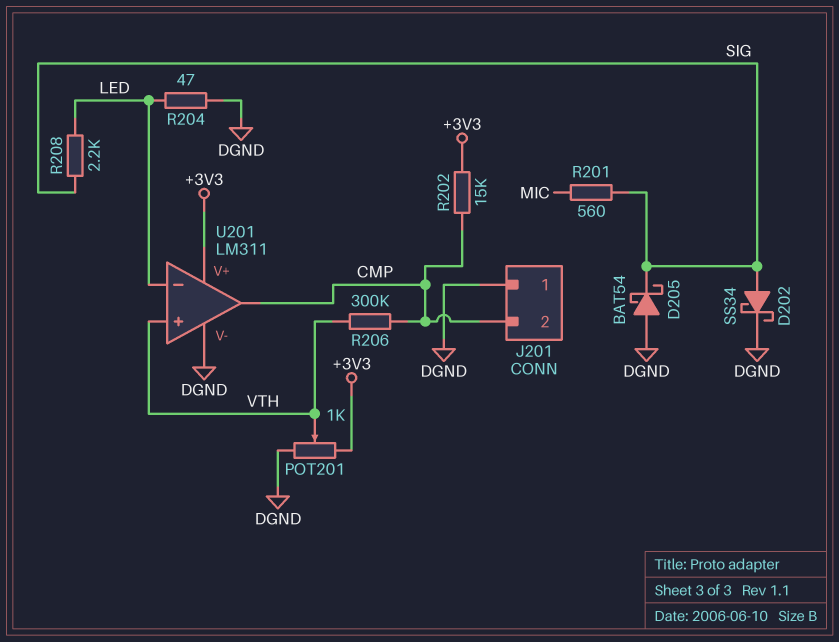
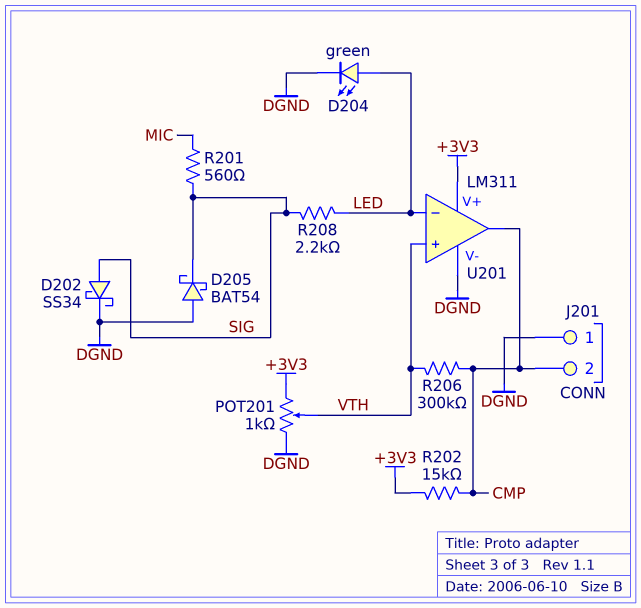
D204: none -> LED green (A LED, K DGND)
R204: 47 (DGND, LED) -> none

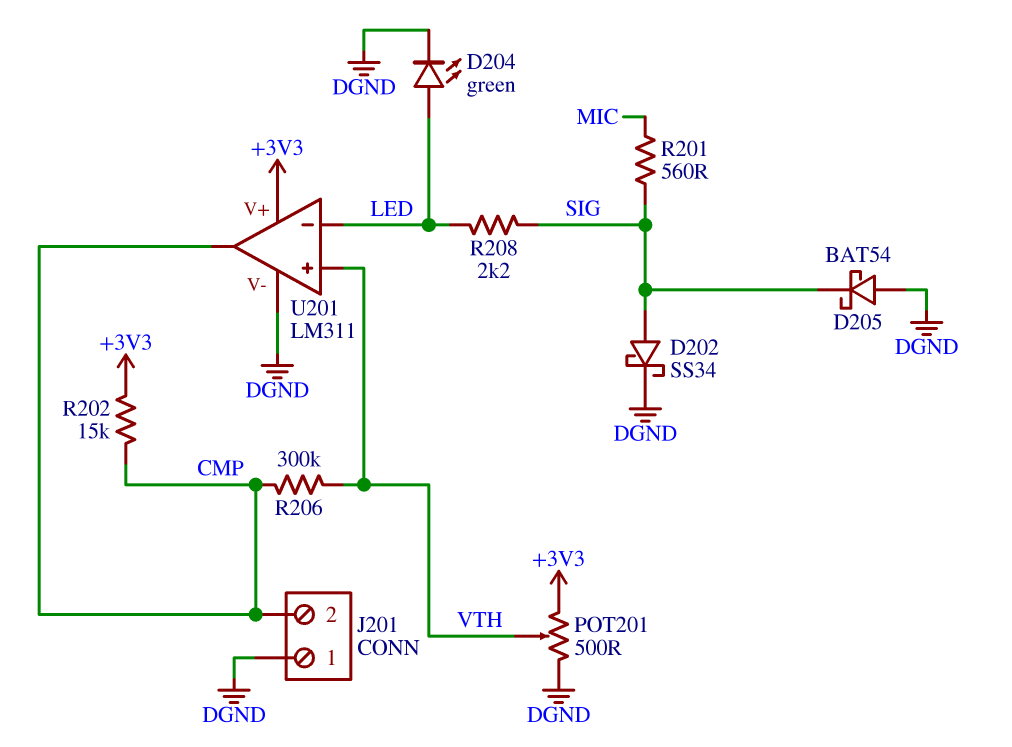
POT201: 1k (+3V3, DGND, wiper VTH) -> 500 (+3V3, DGND, wiper VTH)

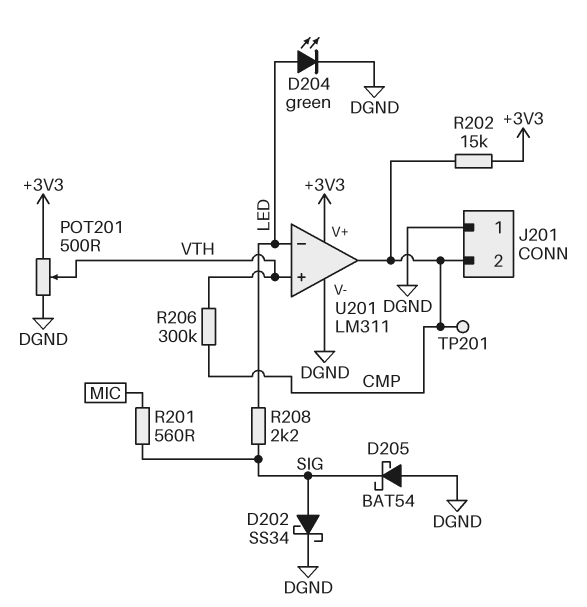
TP201: none -> test point (CMP)

